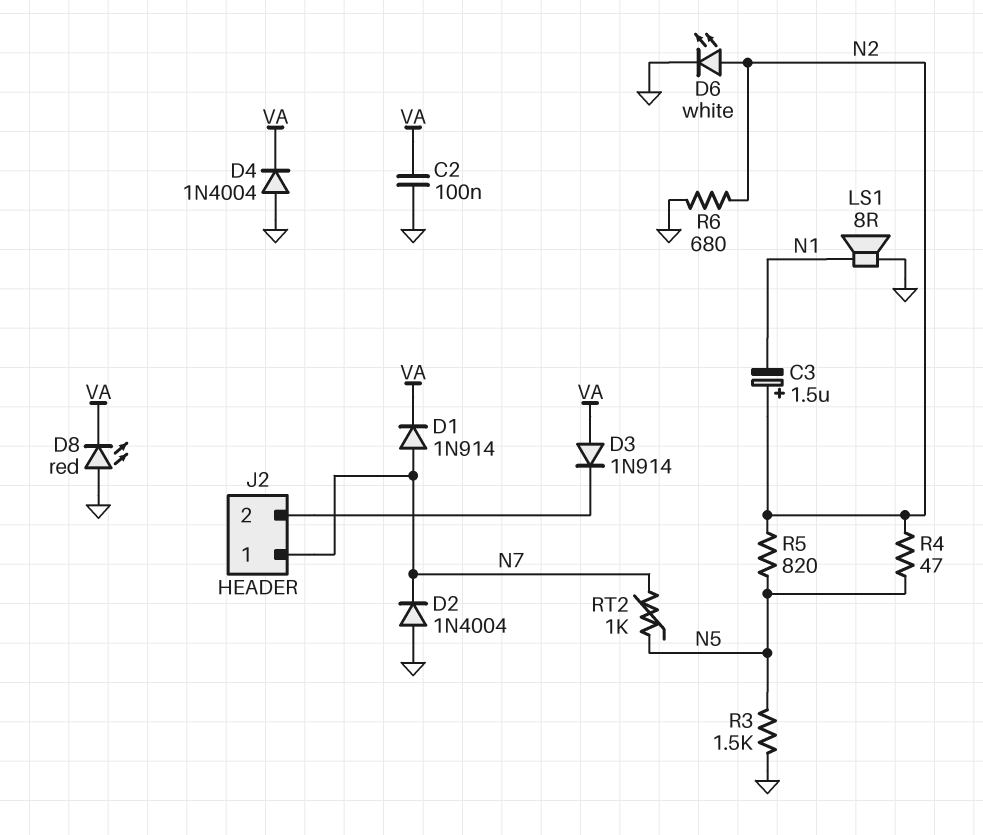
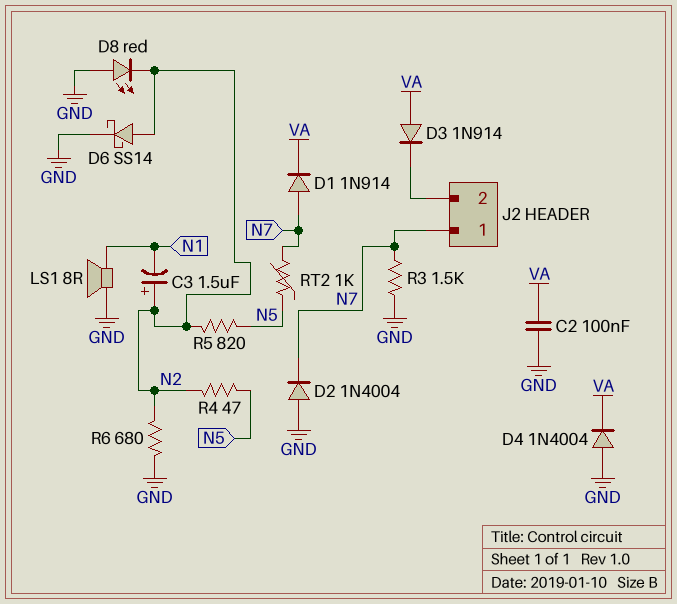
D6: LED white (A N2, K GND) -> schottky SS14 (A N2, K GND)
D8: LED red (A GND, K VA) -> LED red (A GND, K N2)
R3: 1.5k (GND, N5) -> 1.5k (GND, N7)

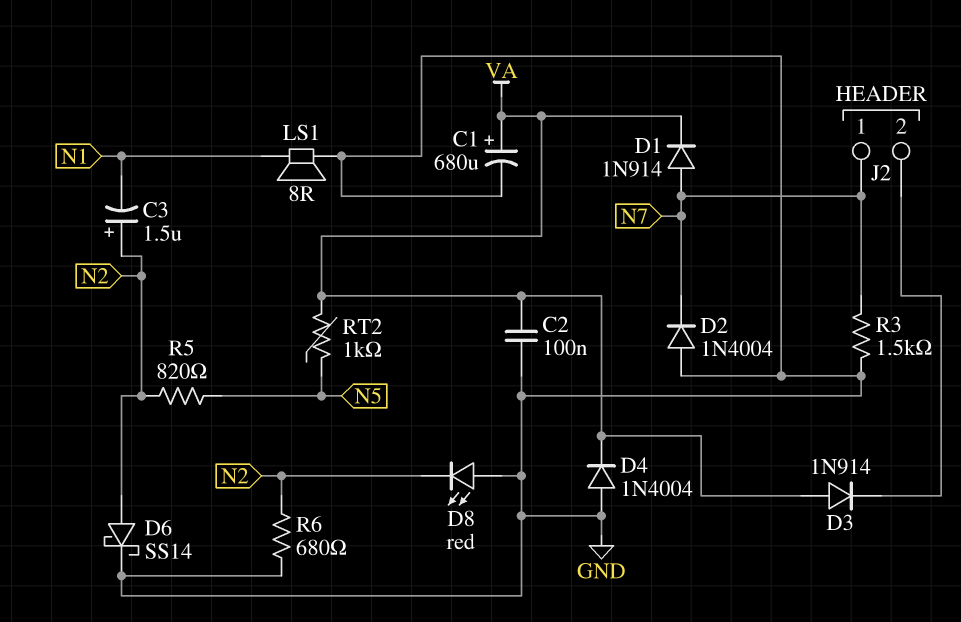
C1: none -> 680uF (plus VA, minus GND)
R4: 47 (N2, N5) -> none
RT2: 1k (N5, N7) -> 1k (N5, VA)

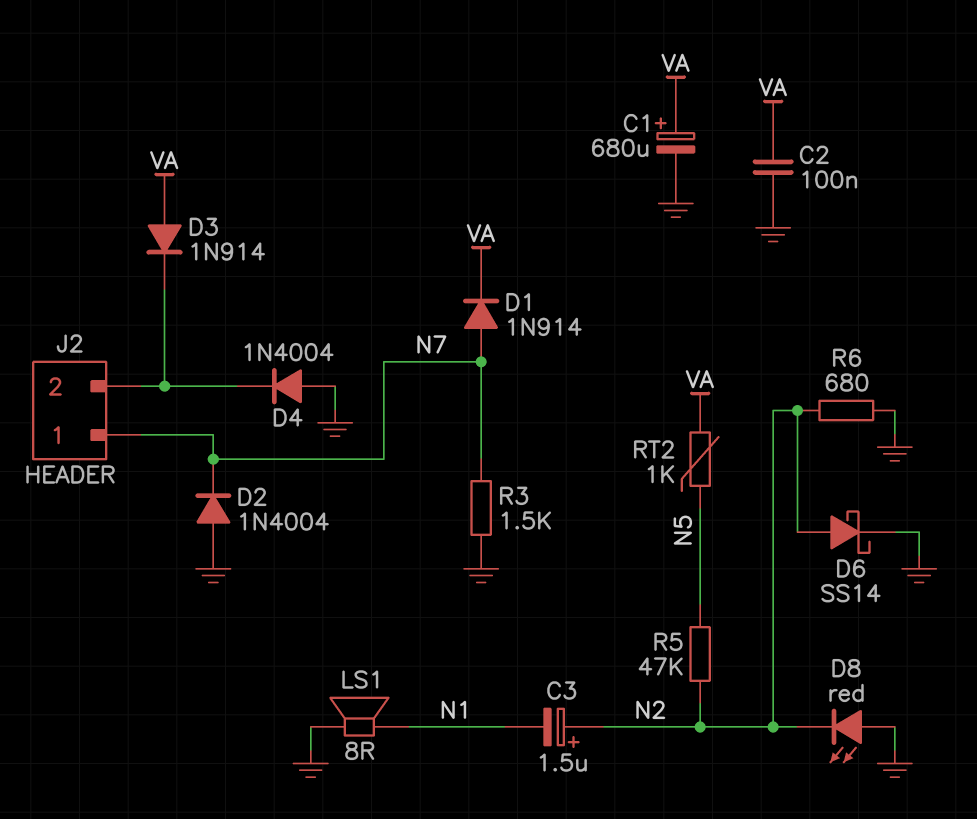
D4: diode 1N4004 (A GND, K VA) -> diode 1N4004 (A GND, K J2/2)
R5: 820 (N2, N5) -> 47k (N2, N5)

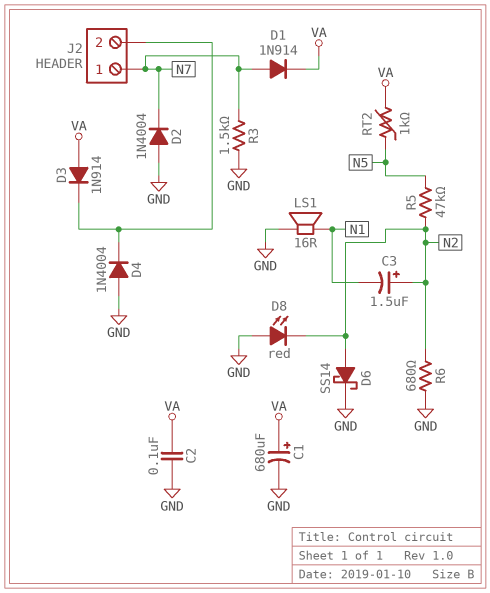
LS1: speaker 8R (GND, N1) -> speaker 16R (GND, N1)

